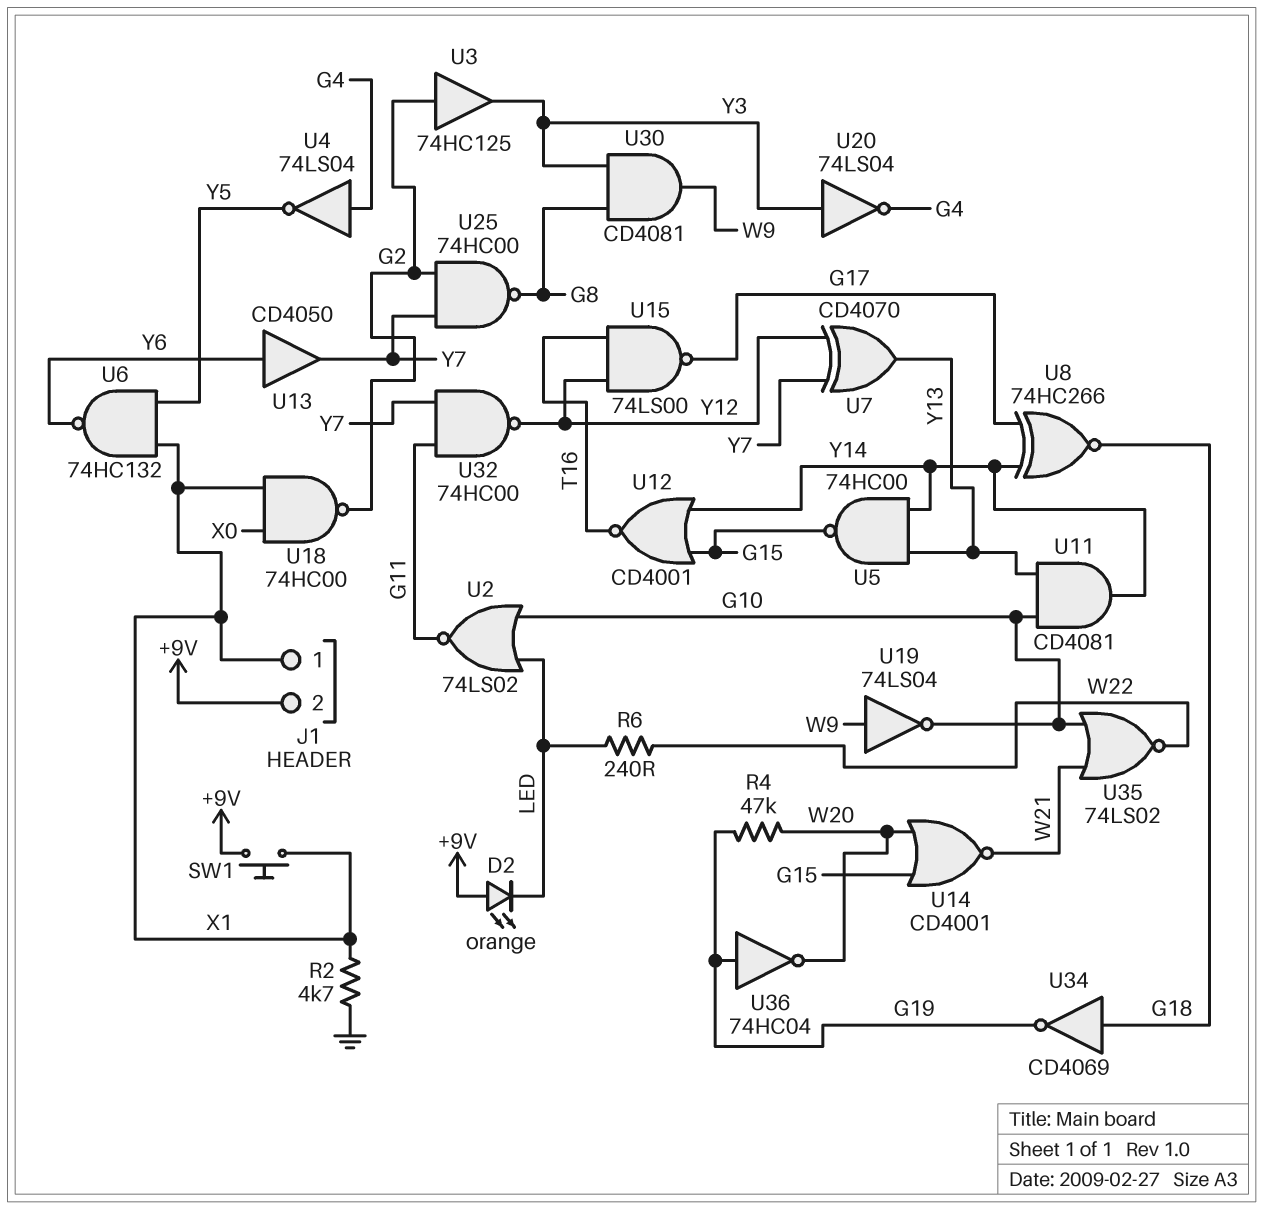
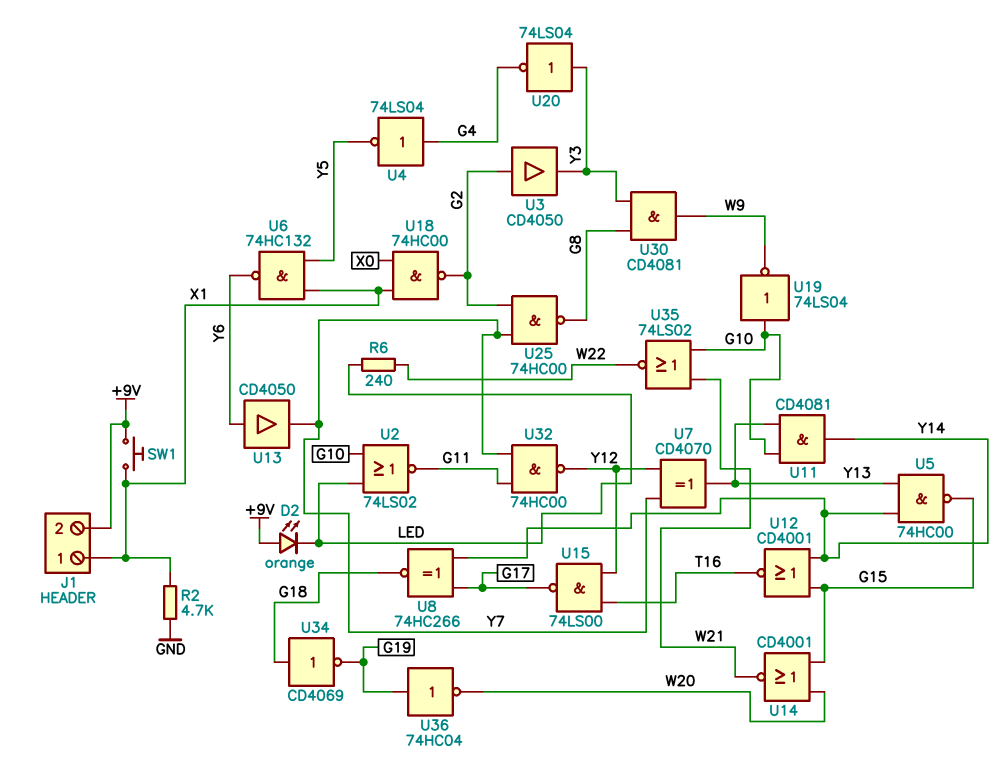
R4: 47k (G19, W20) -> none
U3: buffer 74HC125 (in G2, out Y3) -> buffer CD4050 (in G2, out Y3)
U19: NOT 74LS04 (in W9, out G10) -> NOT 74LS04 (in G10, out W9)

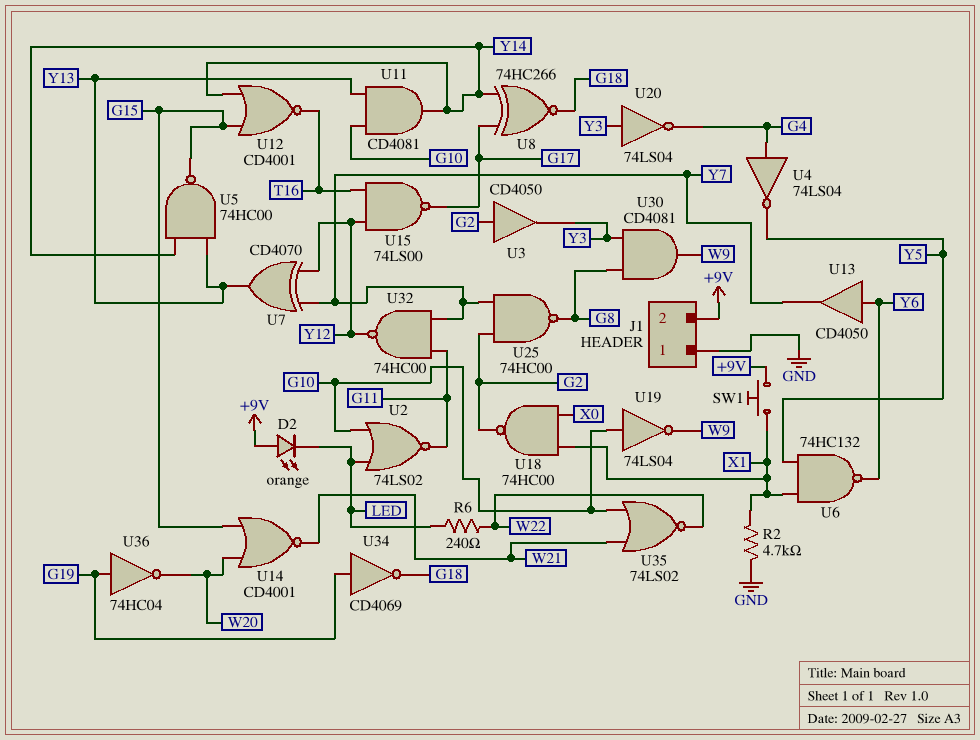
J1 pin 1: X1 -> GND
U34: NOT CD4069 (in G18, out G19) -> NOT CD4069 (in G19, out G18)

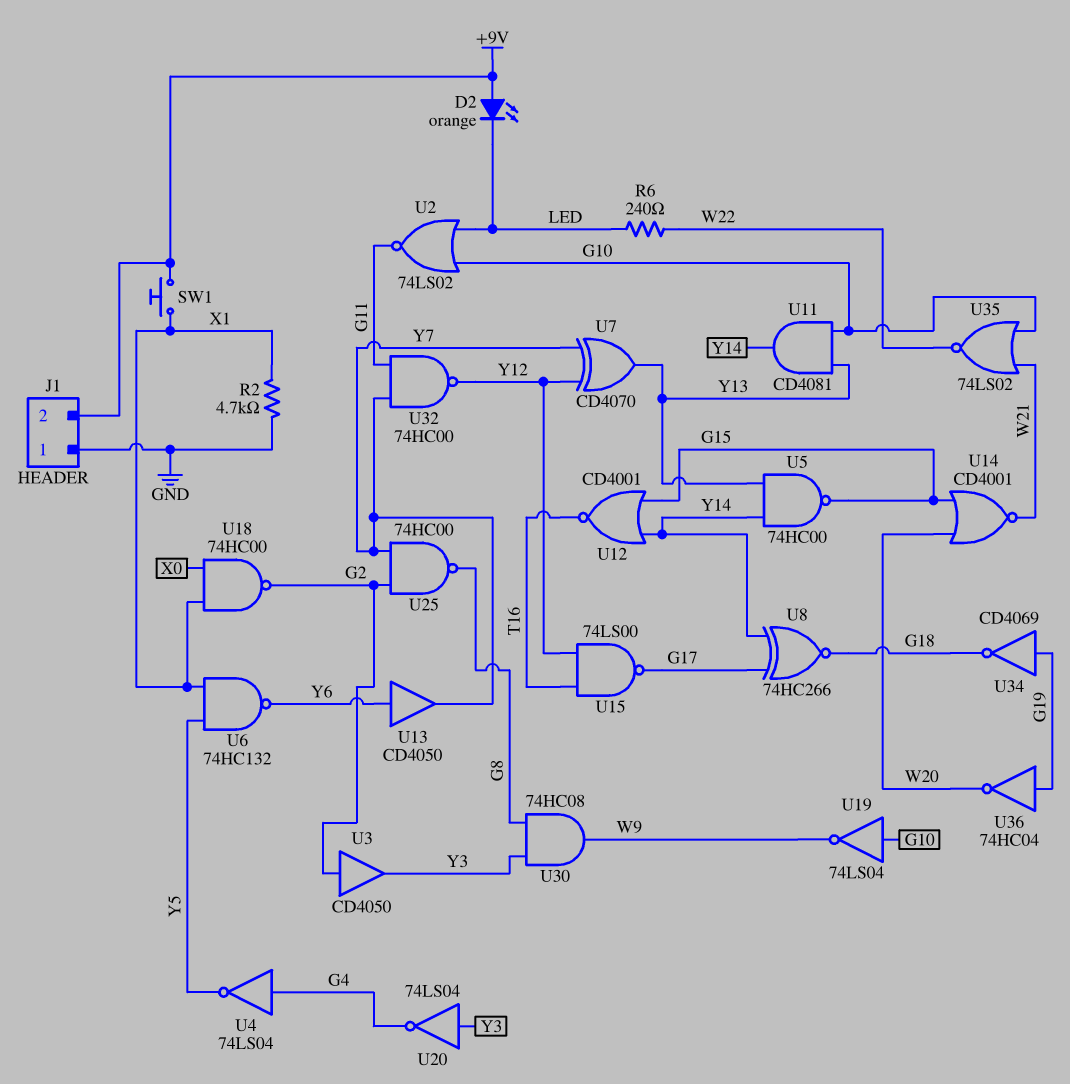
U30: AND CD4081 (in G8, in Y3, out W9) -> AND 74HC08 (in G8, in Y3, out W9)

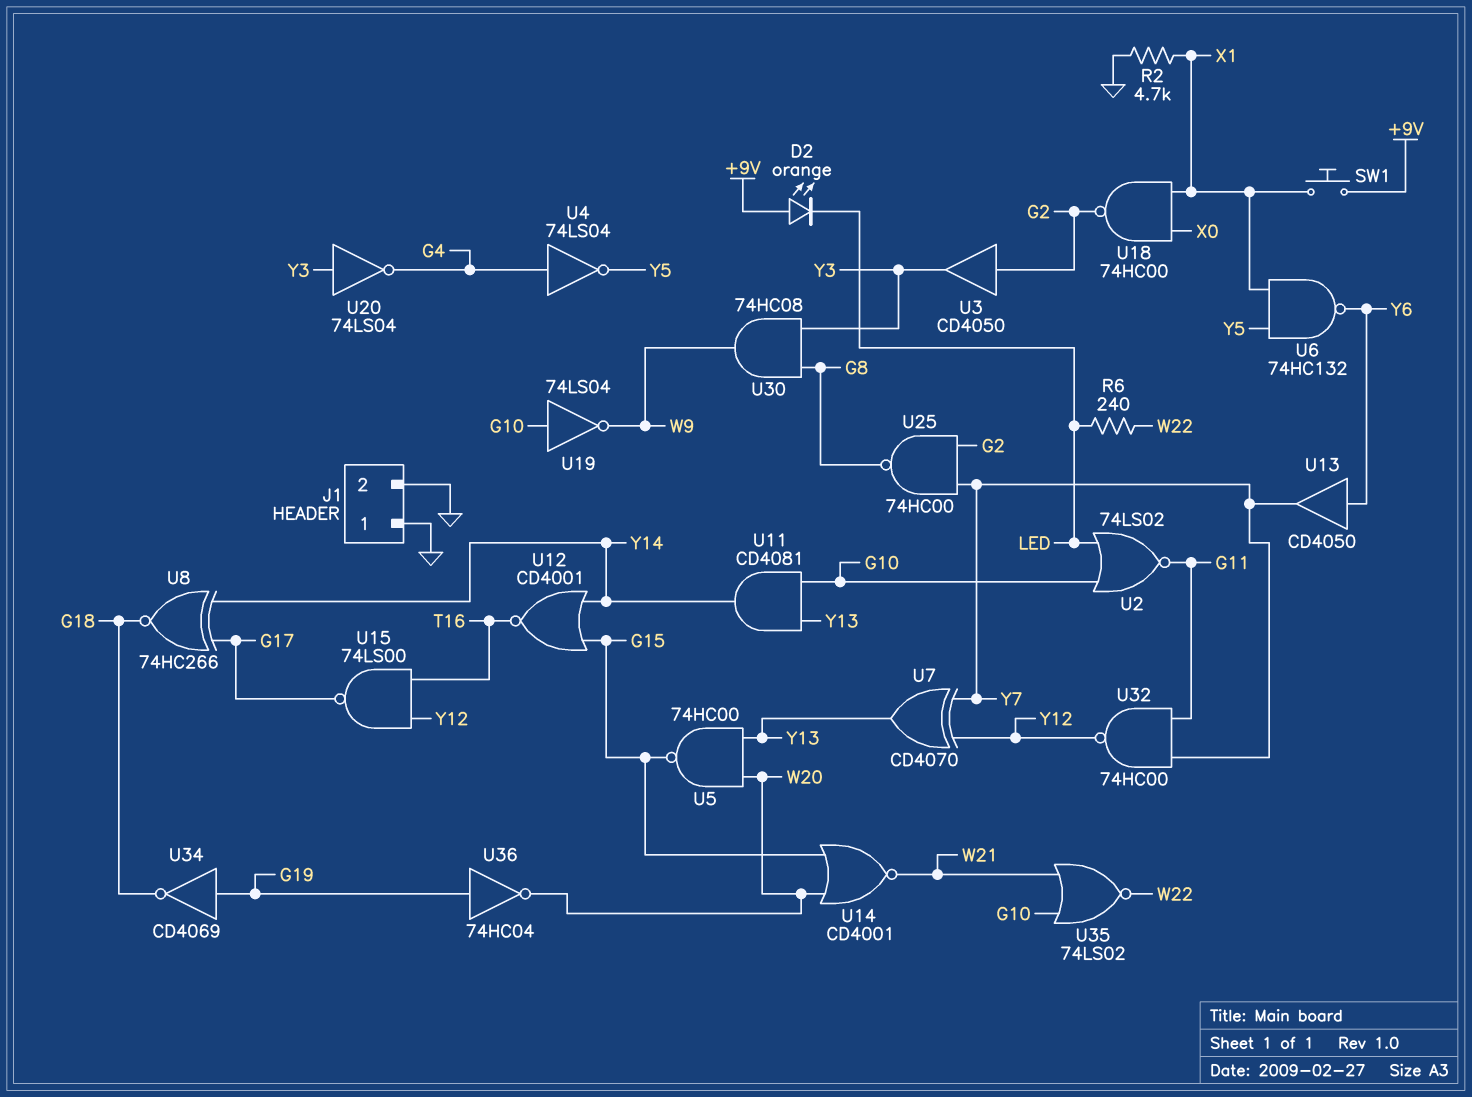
J1 pin 2: +9V -> GND
U5: NAND 74HC00 (in Y13, in Y14, out G15) -> NAND 74HC00 (in W20, in Y13, out G15)

